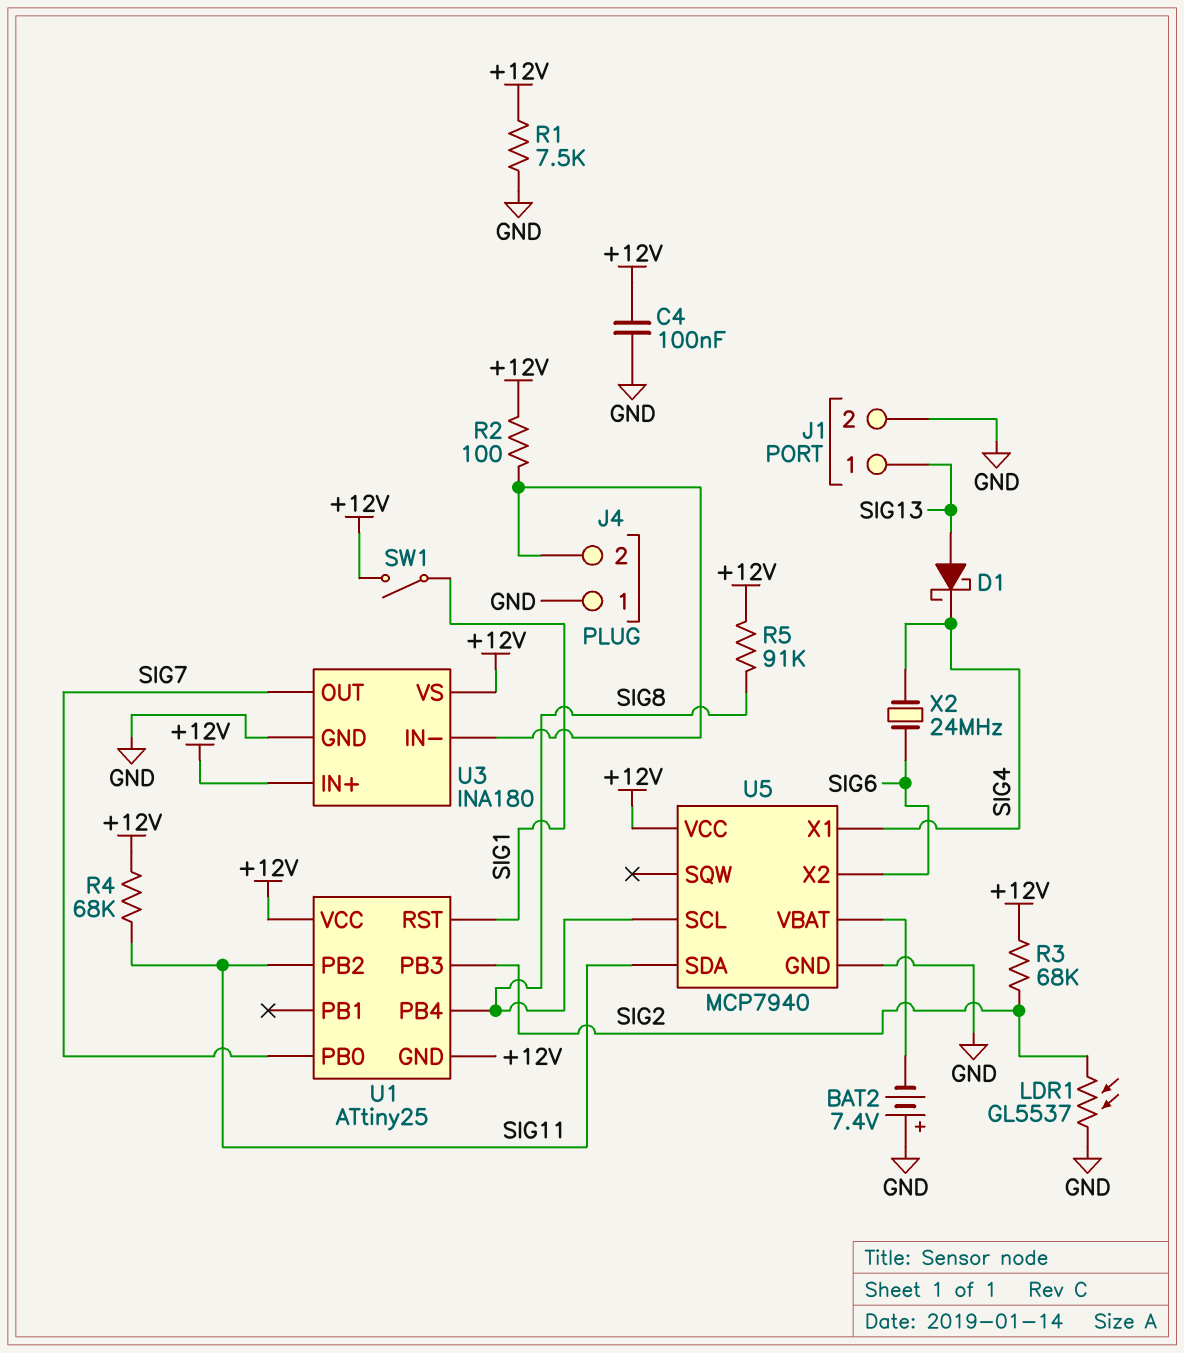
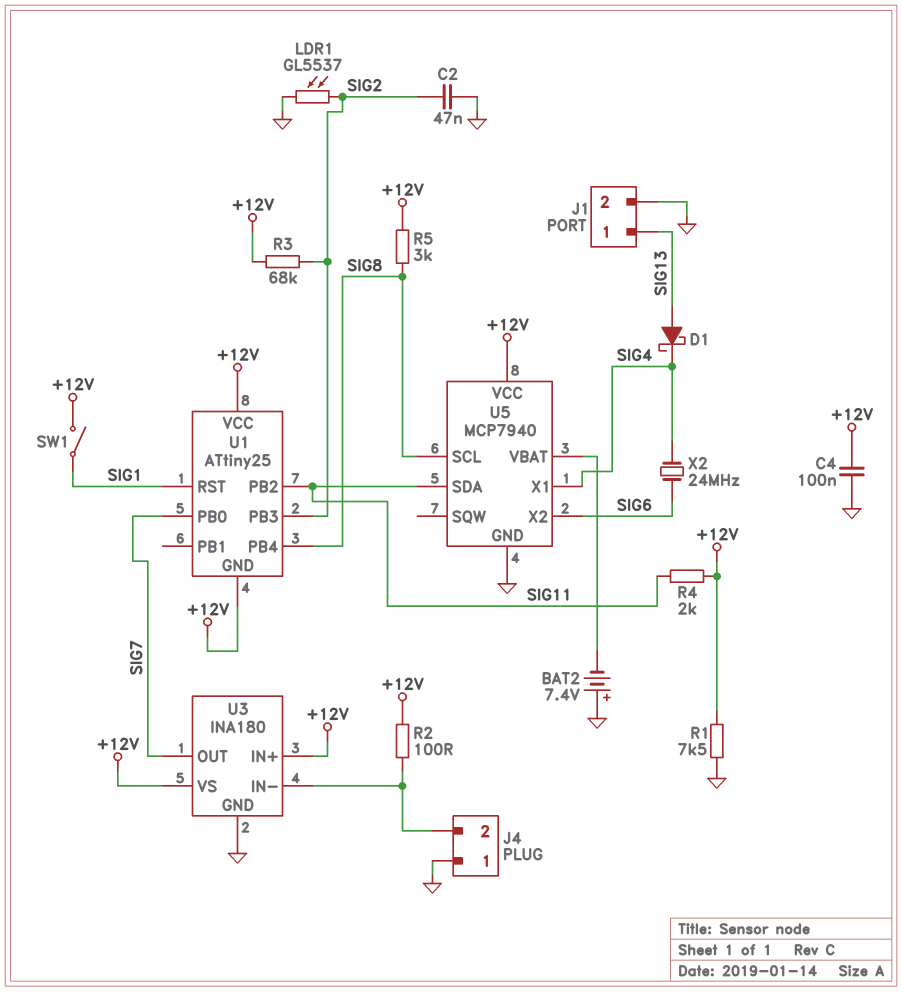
C2: none -> 47nF (GND, SIG2)
R4: 68k (+12V, SIG11) -> 2k (+12V, SIG11)
R5: 91k (+12V, SIG8) -> 3k (+12V, SIG8)

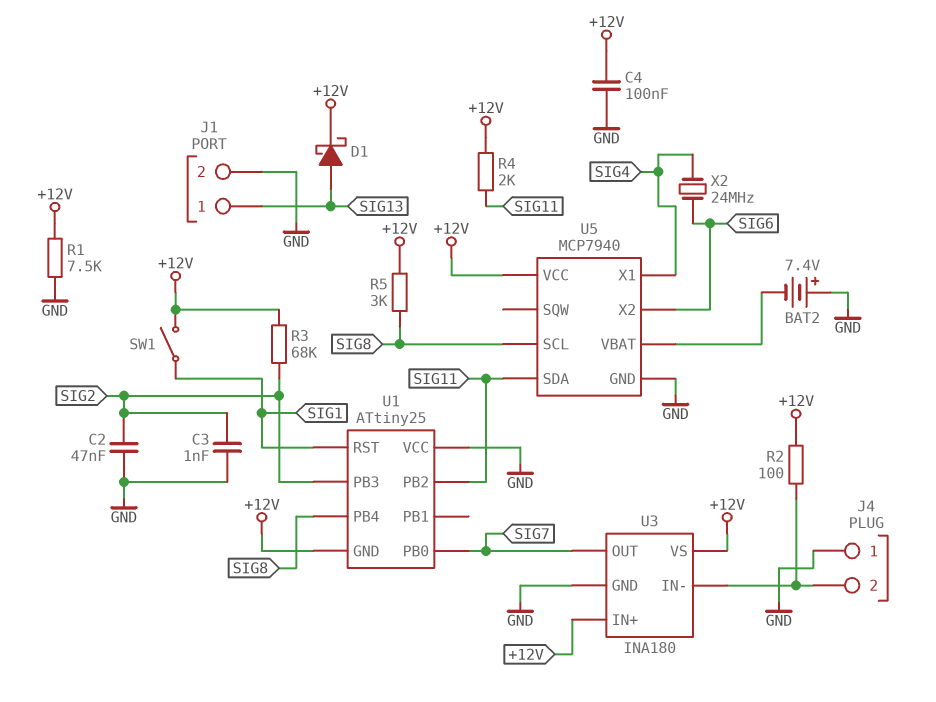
C3: none -> 1nF (GND, SIG2)
D1: schottky (A SIG13, K SIG4) -> schottky (A SIG13, K +12V)
LDR1: GL5537 (GND, SIG2) -> none
U1 pin VCC: +12V -> GND

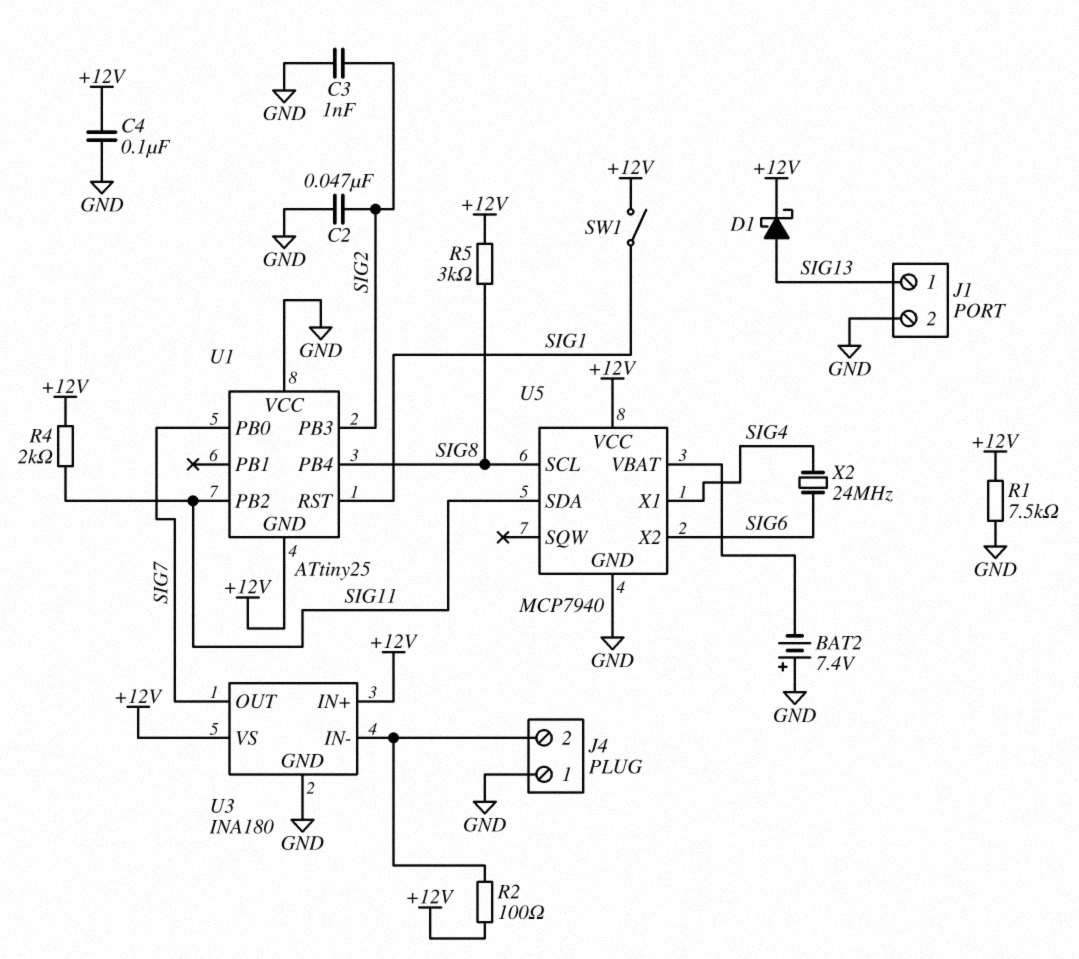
R3: 68k (+12V, SIG2) -> none

